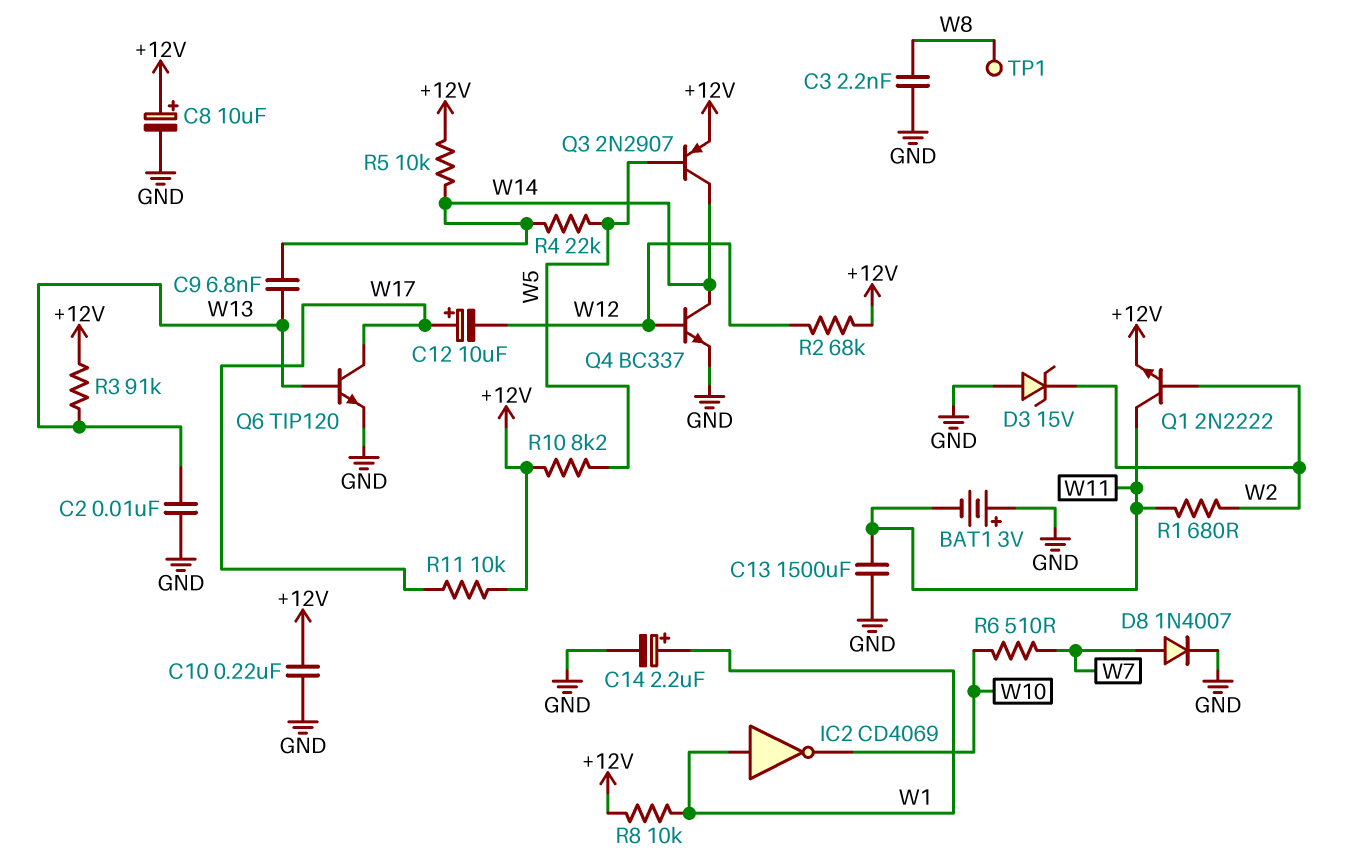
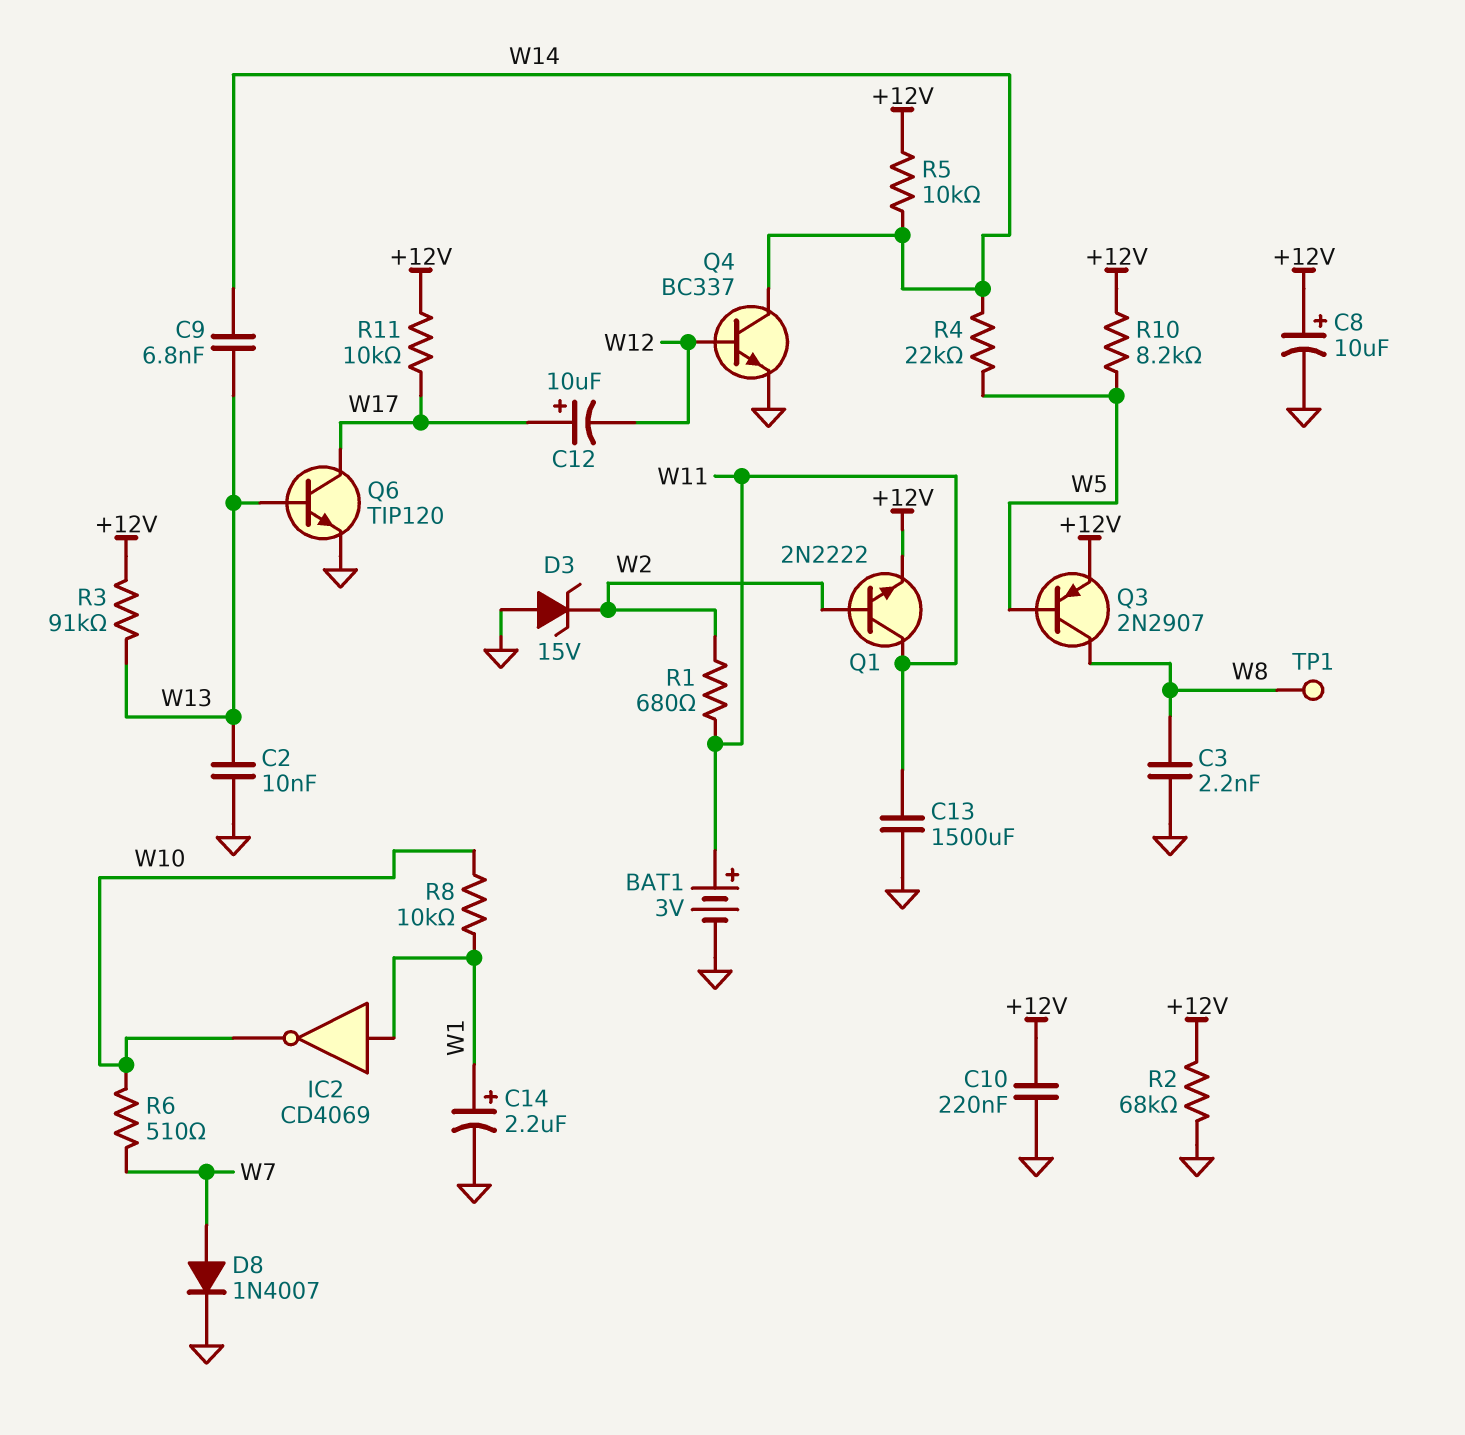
BAT1: 3V (plus GND, minus W11) -> 3V (plus W11, minus GND)
Q3: PNP 2N2907 (B W5, C W14, E +12V) -> PNP 2N2907 (B W5, C W8, E +12V)
R2: 68k (+12V, W12) -> 68k (+12V, GND)
R8: 10k (+12V, W1) -> 10k (W1, W10)

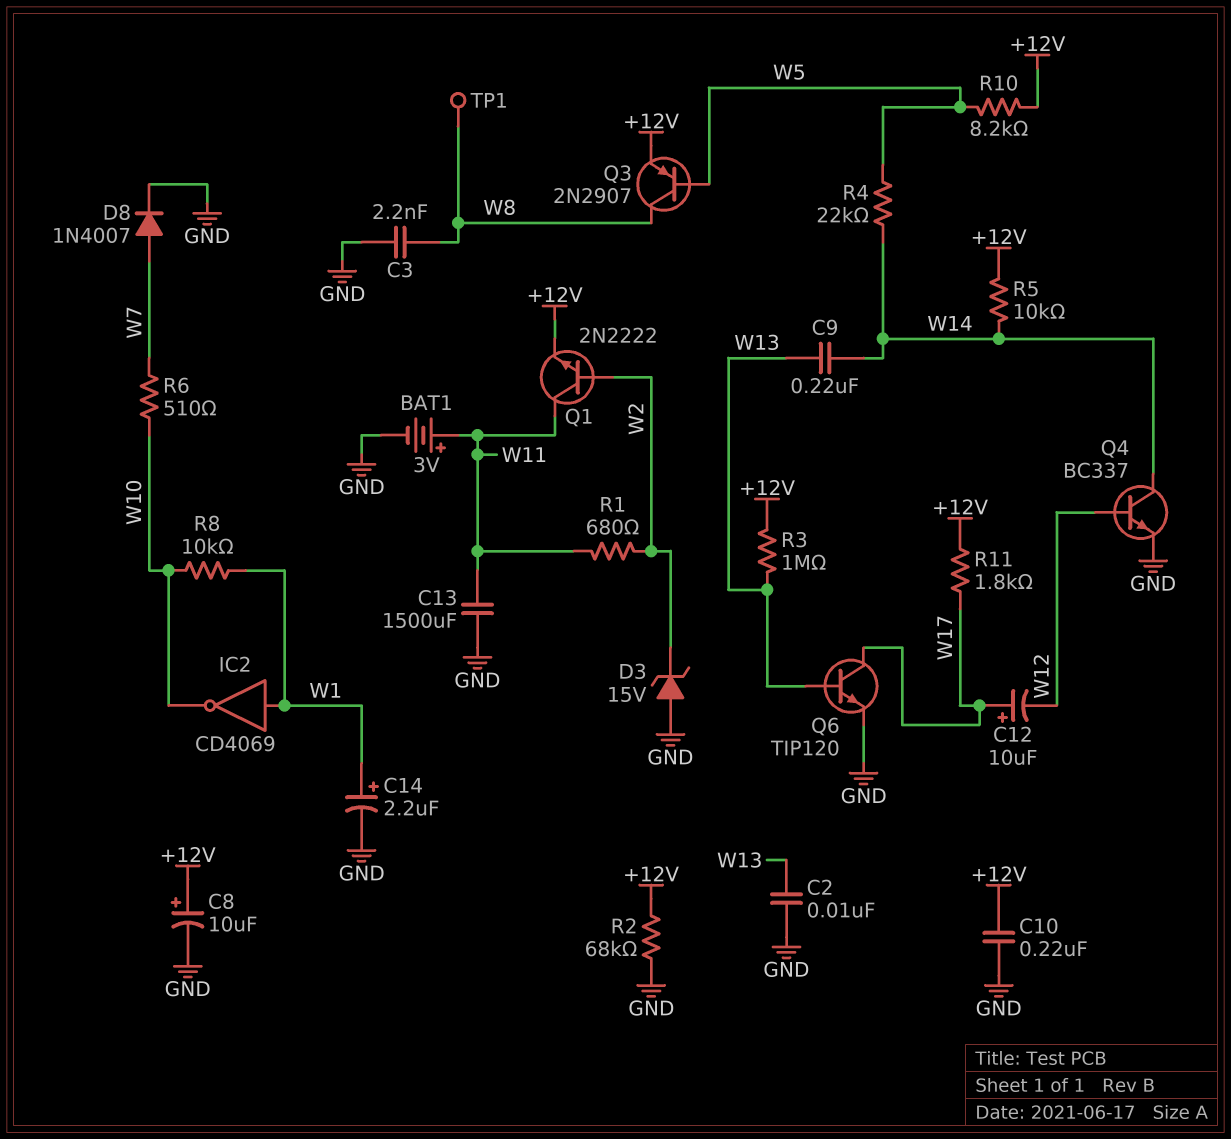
C9: 6.8nF (W13, W14) -> 220nF (W13, W14)
R3: 91k (+12V, W13) -> 1M (+12V, W13)
R11: 10k (+12V, W17) -> 1.8k (+12V, W17)

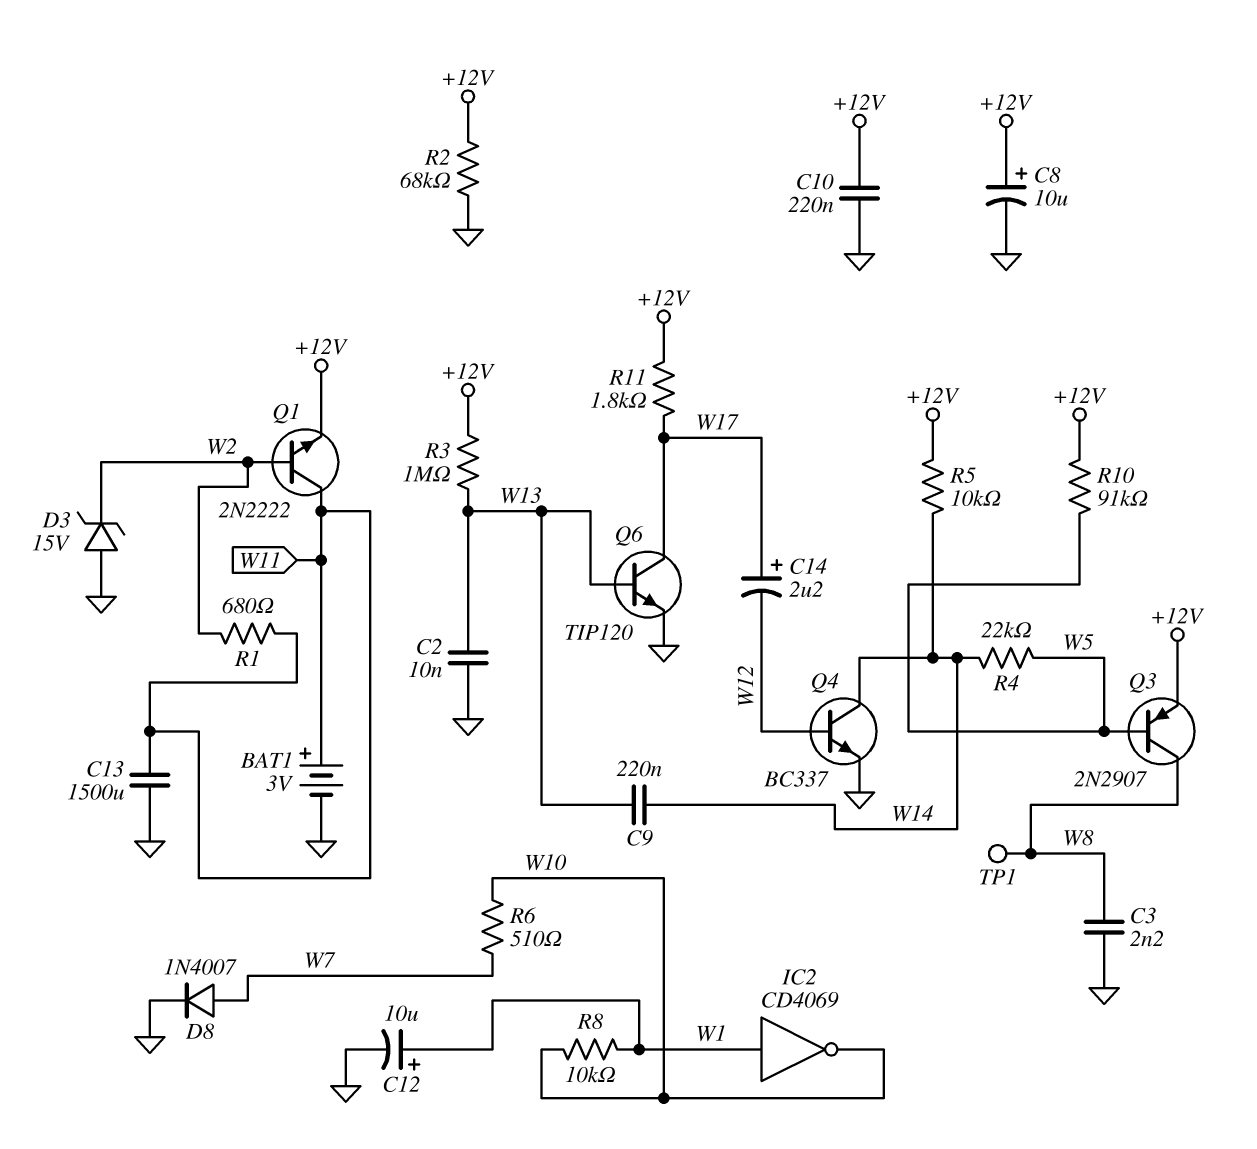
C12: 10uF (plus W17, minus W12) -> 10uF (plus W1, minus GND)
C14: 2.2uF (plus W1, minus GND) -> 2.2uF (plus W17, minus W12)
R10: 8.2k (+12V, W5) -> 91k (+12V, W5)

